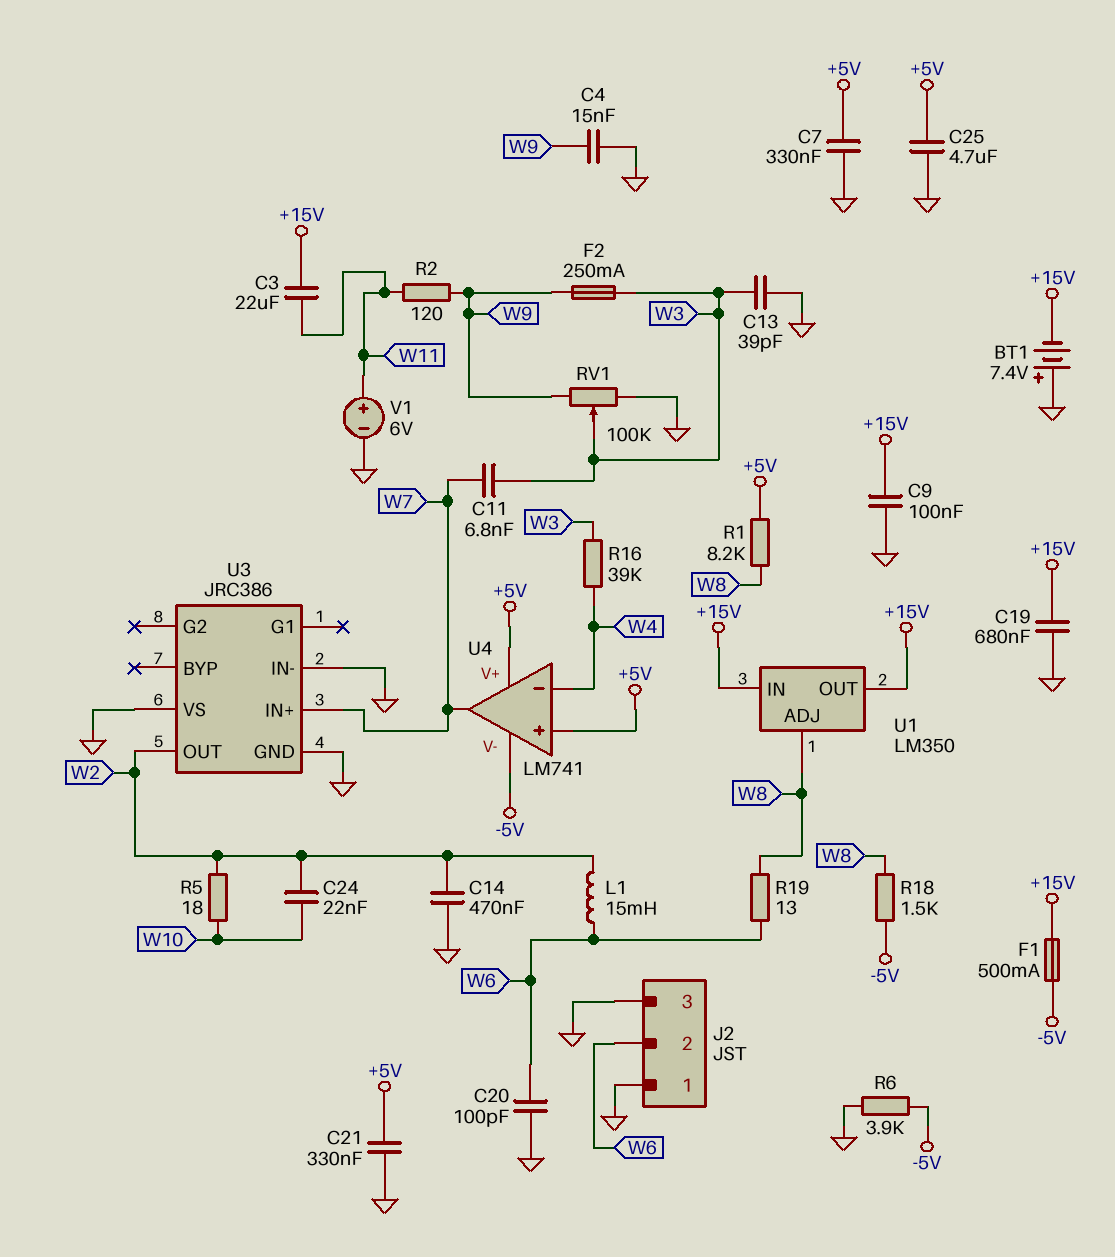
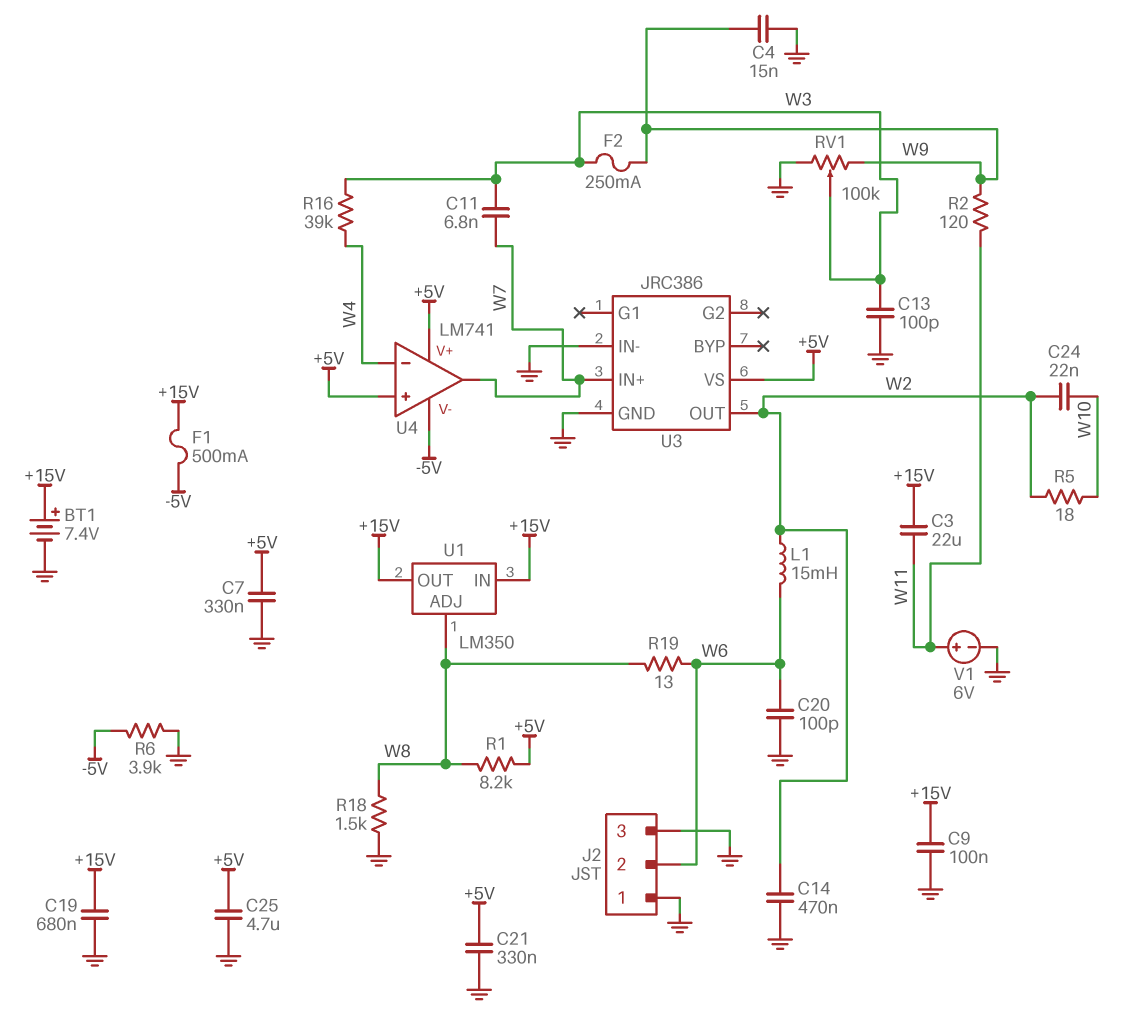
BT1: 7.4V (plus GND, minus +15V) -> 7.4V (plus +15V, minus GND)
C13: 39pF (GND, W3) -> 100pF (GND, W3)
R18: 1.5k (-5V, W8) -> 1.5k (GND, W8)
U3 pin VS: GND -> +5V

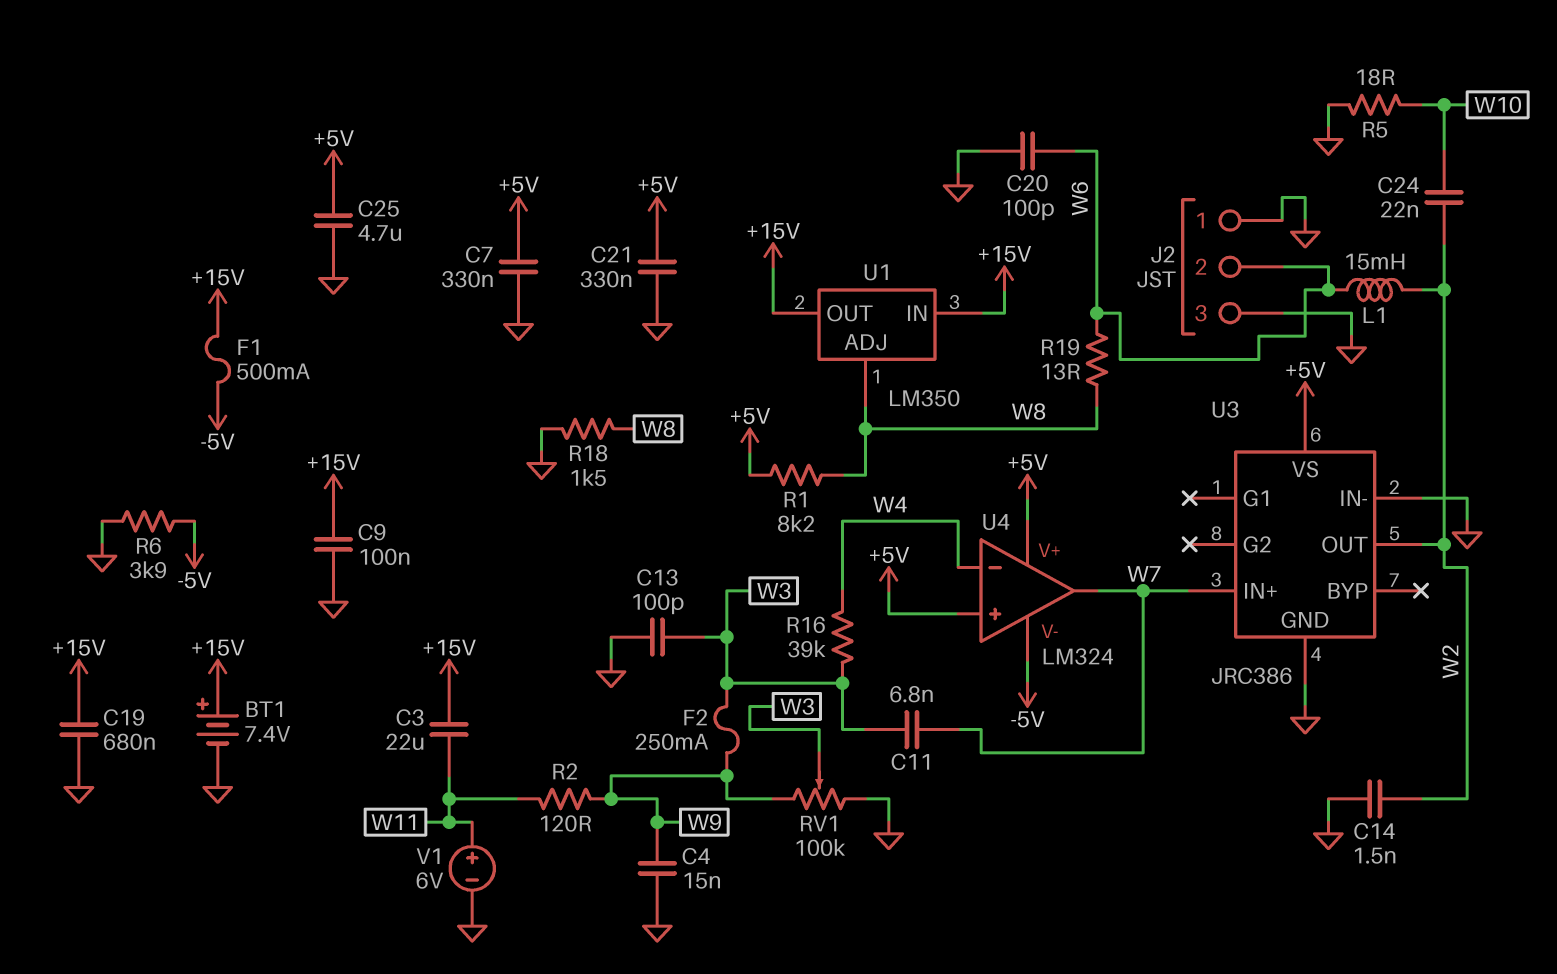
C14: 470nF (GND, W2) -> 1.5nF (GND, W2)
R5: 18 (W2, W10) -> 18 (GND, W10)
U4: LM741 -> LM324

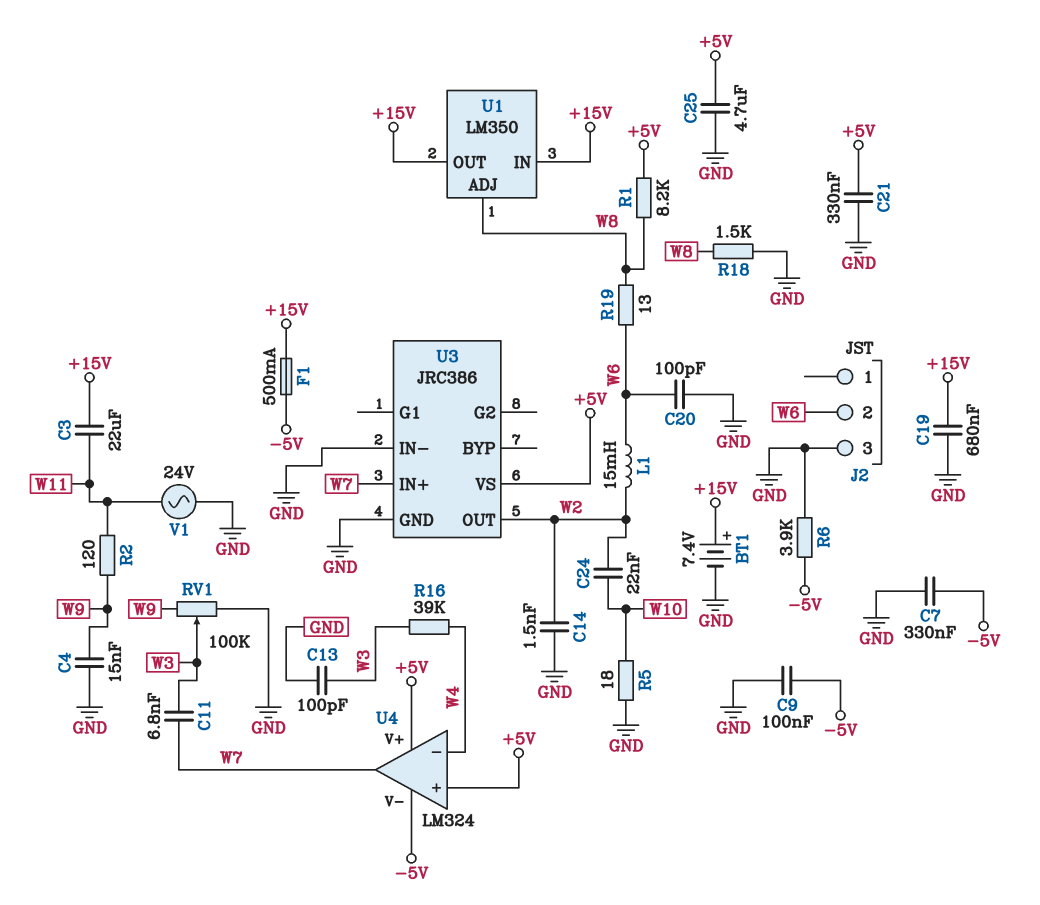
C7: 330nF (+5V, GND) -> 330nF (-5V, GND)
C9: 100nF (+15V, GND) -> 100nF (-5V, GND)
F2: 250mA (W3, W9) -> none
J2 pin 1: GND -> none
V1: 6V (plus W11, minus GND) -> AC 24V (GND, W11)

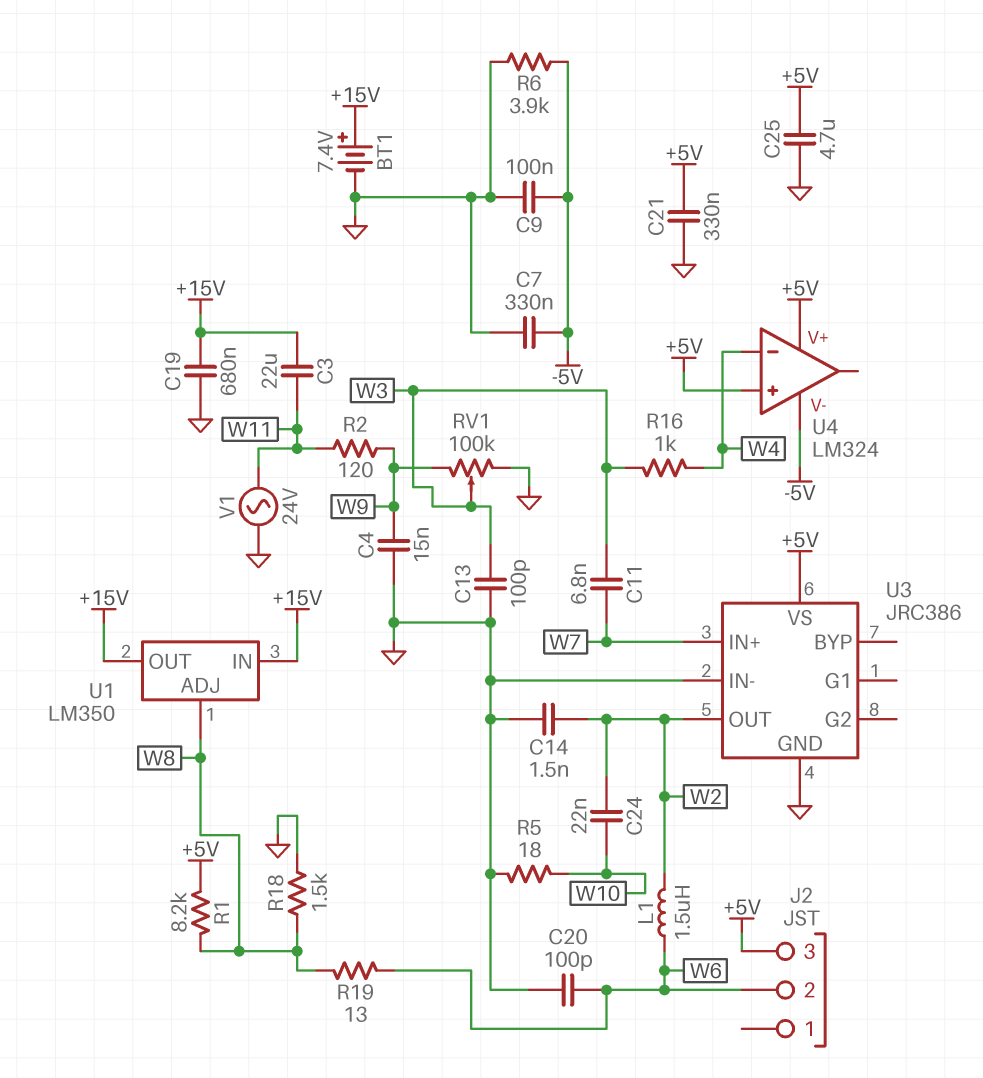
F1: 500mA (+15V, -5V) -> none
J2 pin 3: GND -> +5V
L1: 15mH (W2, W6) -> 1.5uH (W2, W6)
R16: 39k (W3, W4) -> 1k (W3, W4)
U4 pin out: W7 -> none

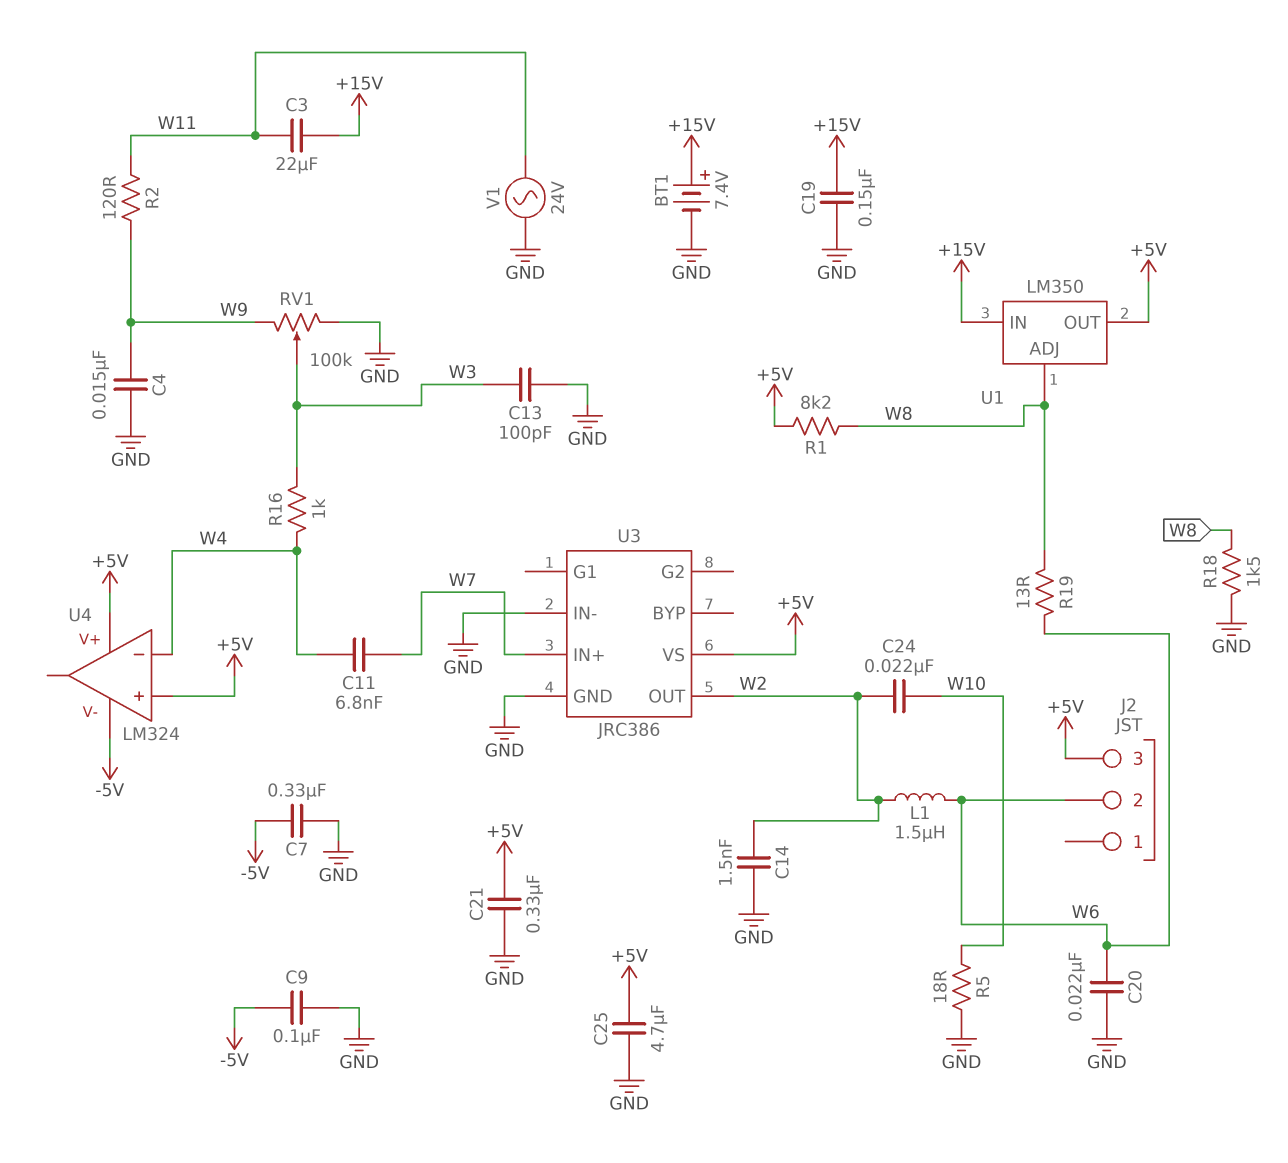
C11: 6.8nF (W3, W7) -> 6.8nF (W4, W7)
C19: 680nF (+15V, GND) -> 150nF (+15V, GND)
C20: 100pF (GND, W6) -> 22nF (GND, W6)
R6: 3.9k (-5V, GND) -> none
U1 pin OUT: +15V -> +5V

